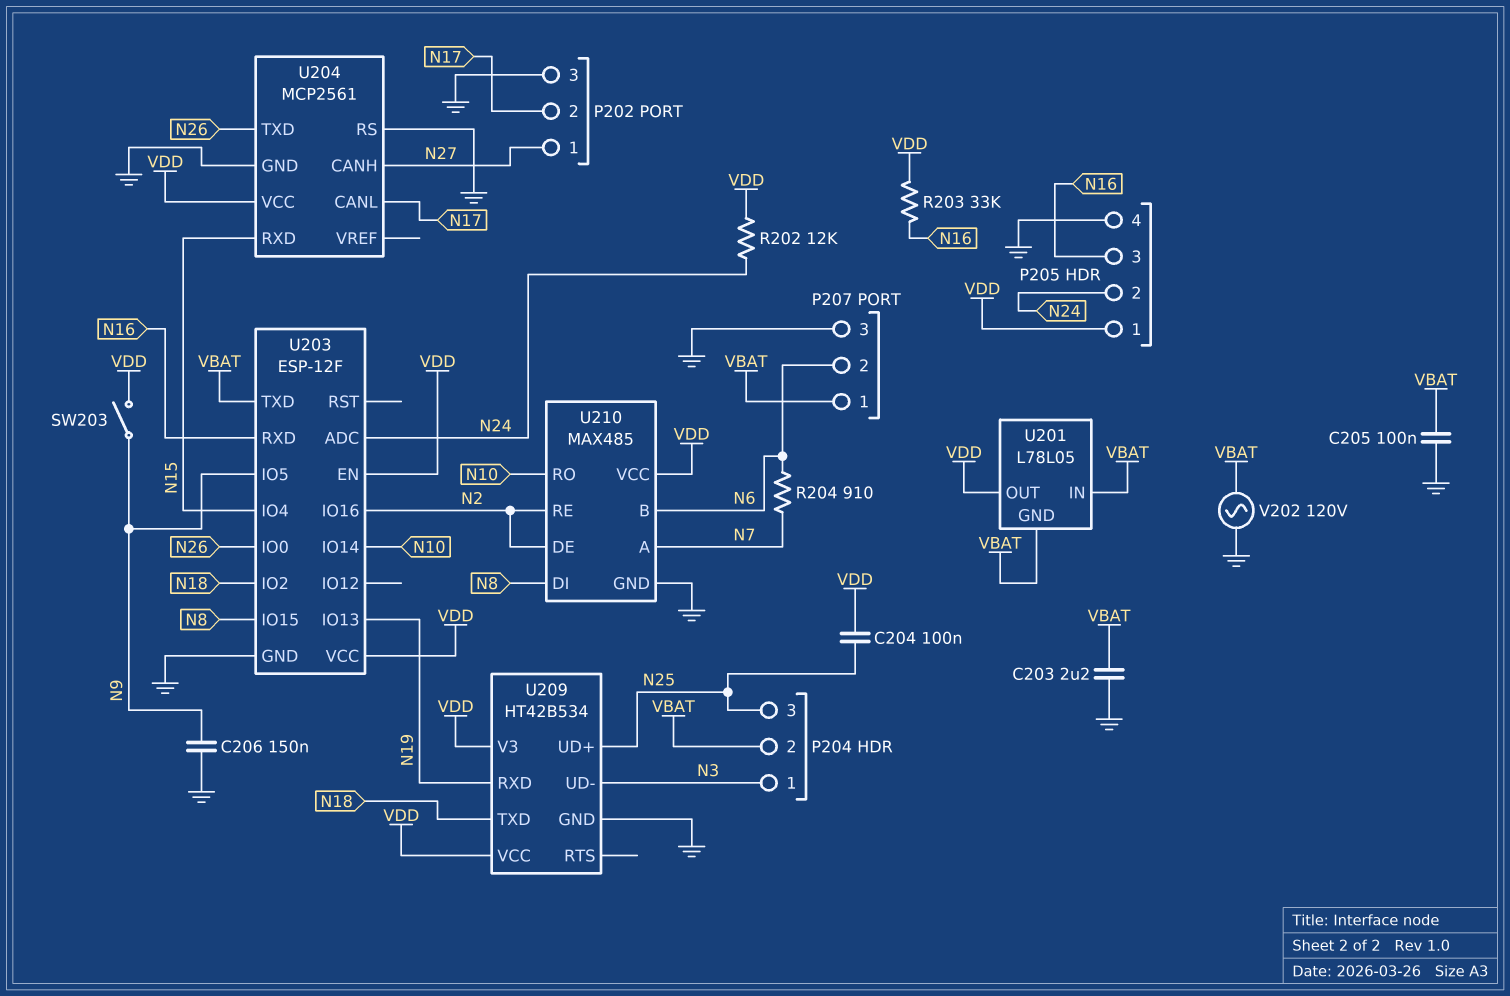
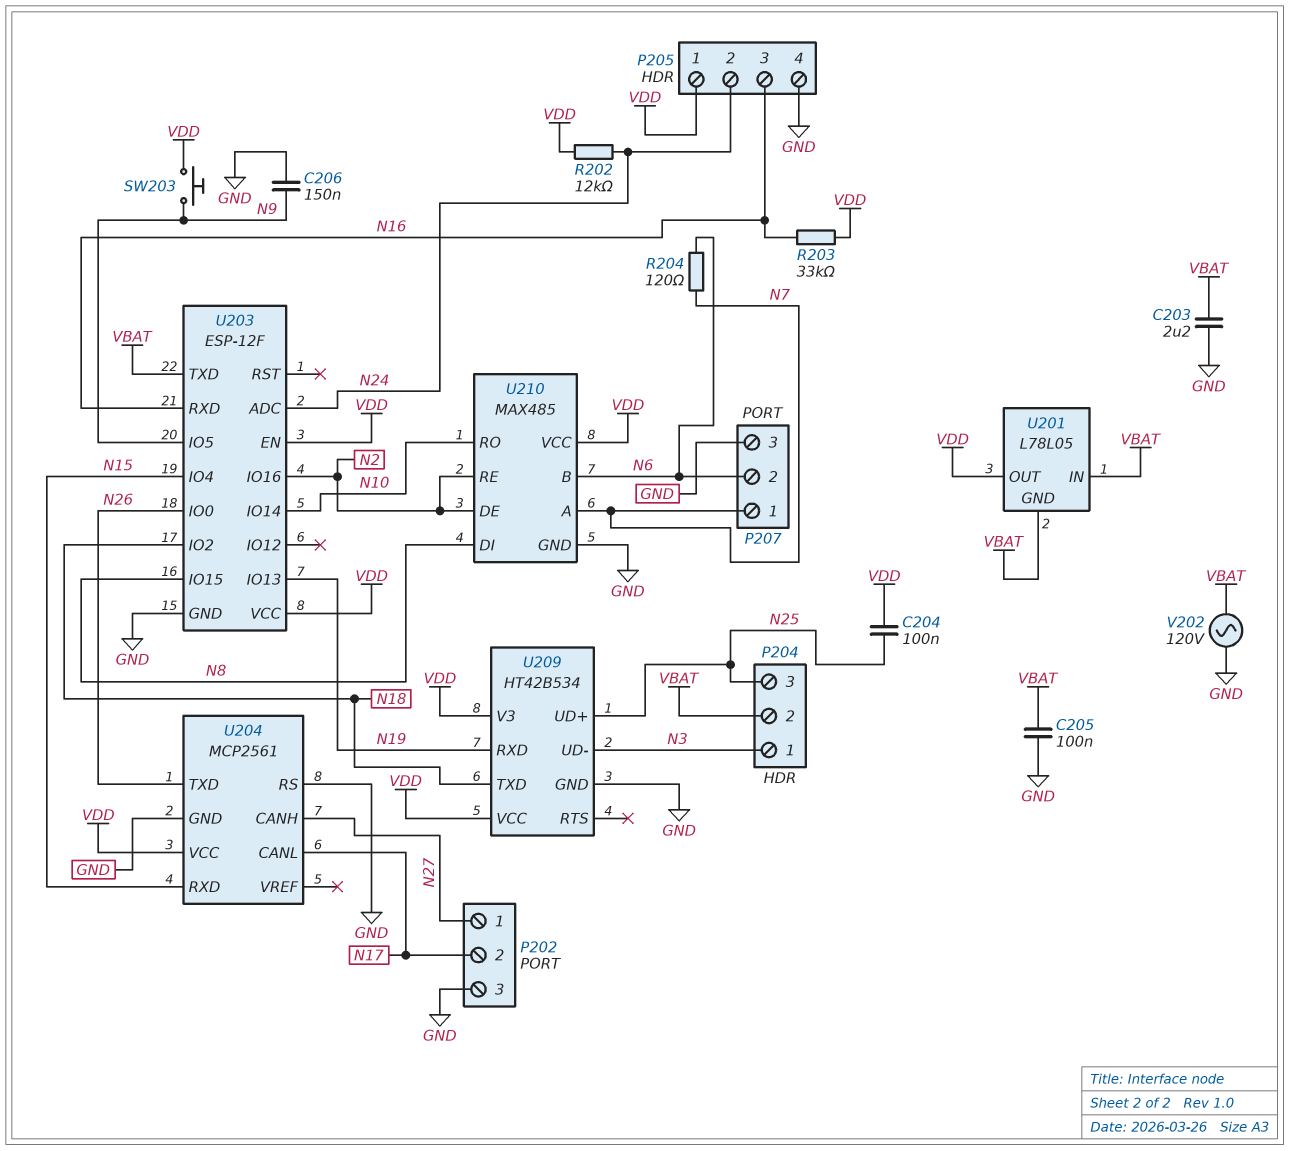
P207 pin 1: VBAT -> N7
R204: 910 (N6, N7) -> 120 (N6, N7)
SW203: switch (N9, VDD) -> button (N9, VDD)

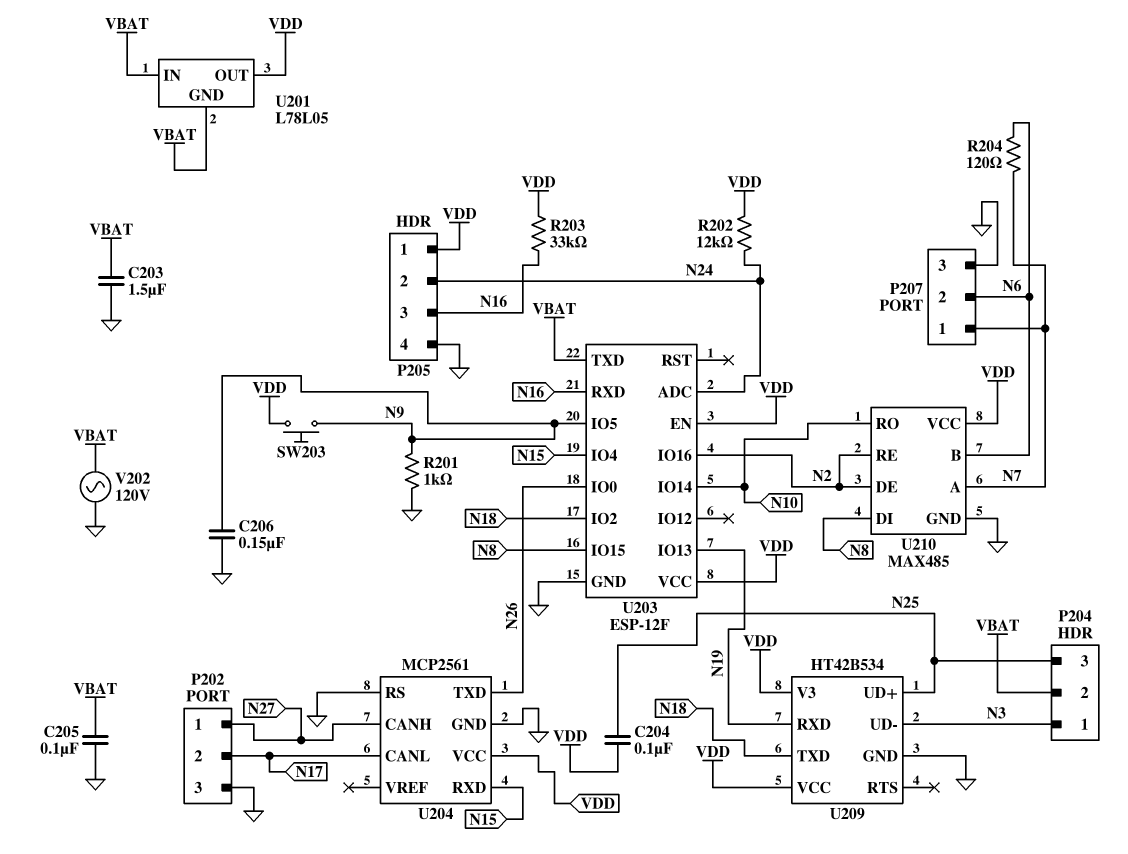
C203: 2.2uF (GND, VBAT) -> 1.5uF (GND, VBAT)
R201: none -> 1k (GND, N9)

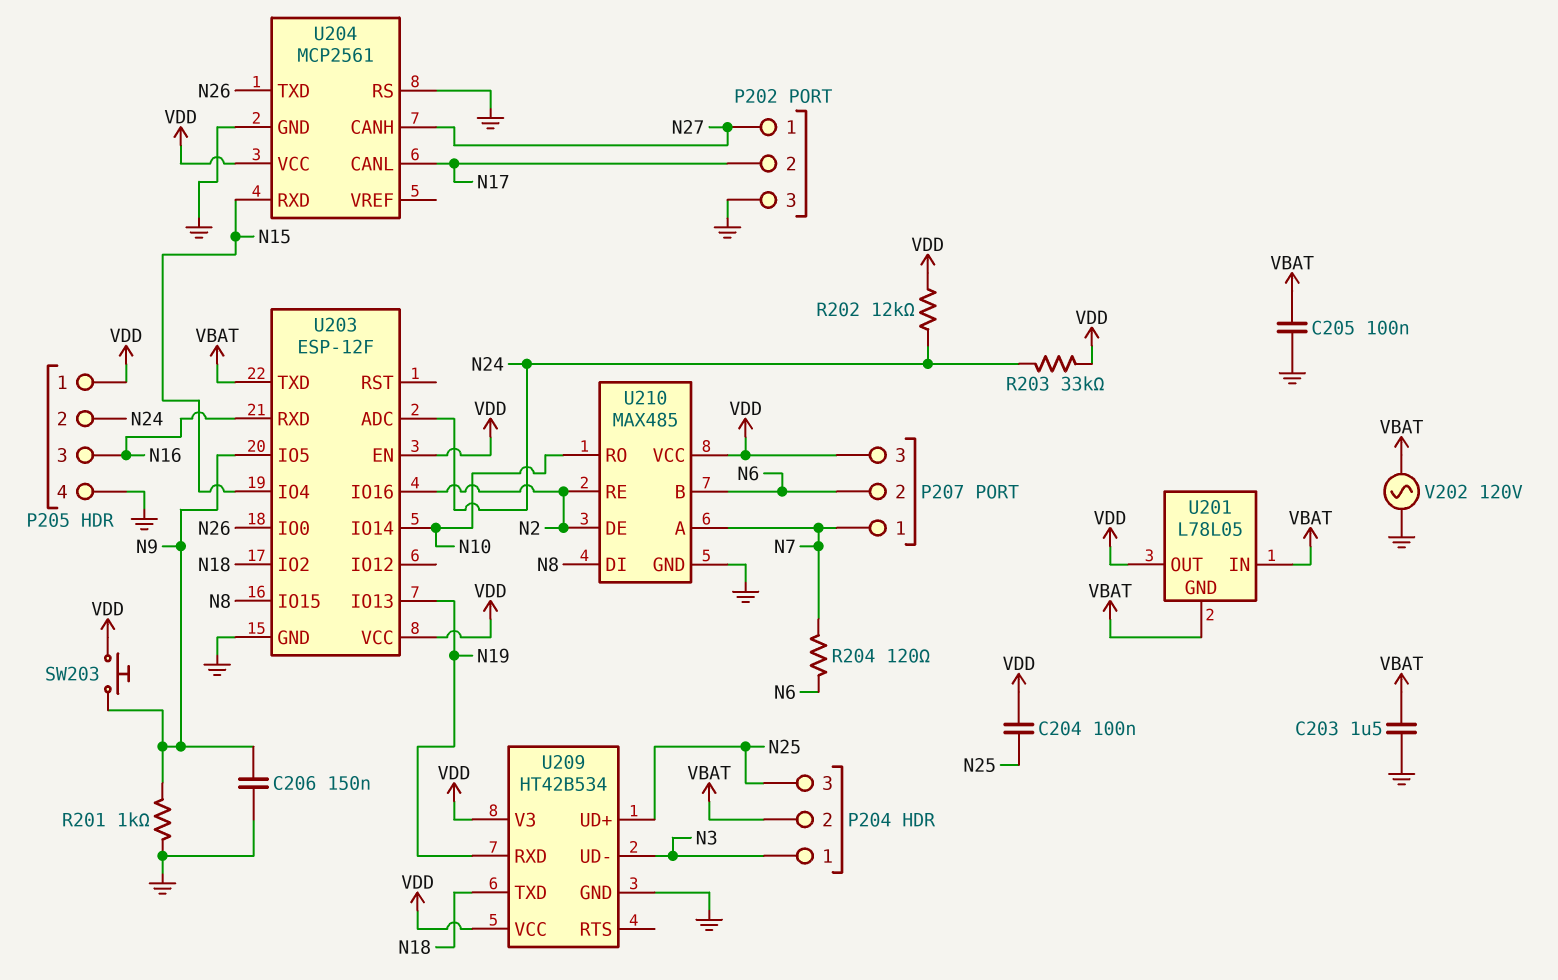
P207 pin 3: GND -> VDD
R203: 33k (N16, VDD) -> 33k (N24, VDD)

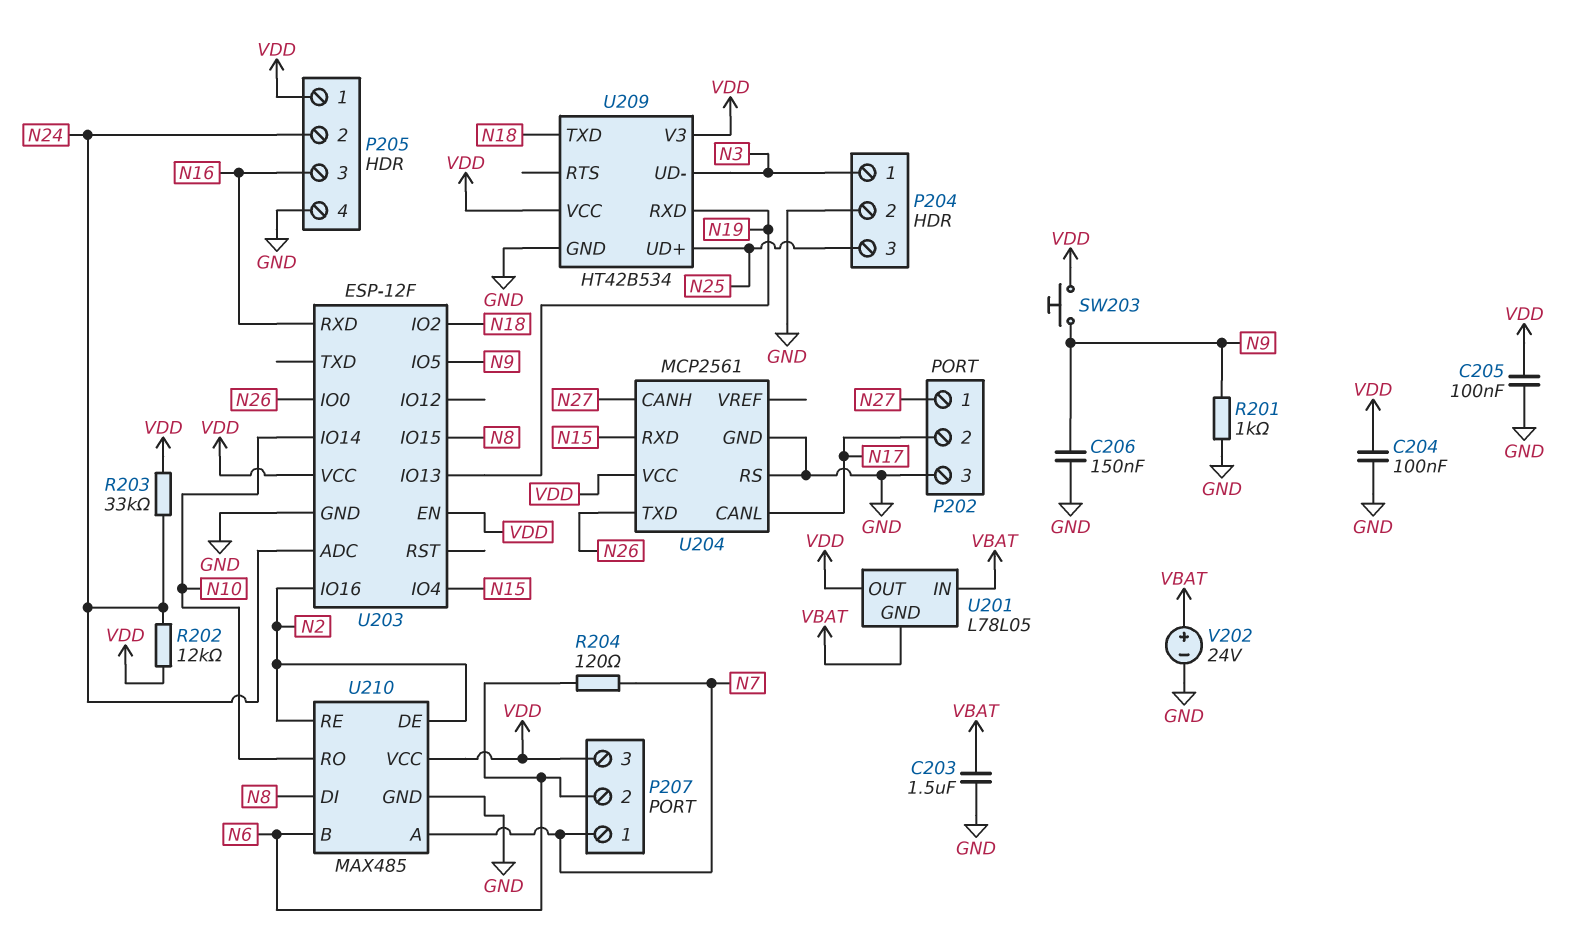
C204: 100nF (N25, VDD) -> 100nF (GND, VDD)
C205: 100nF (GND, VBAT) -> 100nF (GND, VDD)
P204 pin 2: VBAT -> GND
U203 pin TXD: VBAT -> none
V202: AC 120V (GND, VBAT) -> 24V (plus VBAT, minus GND)

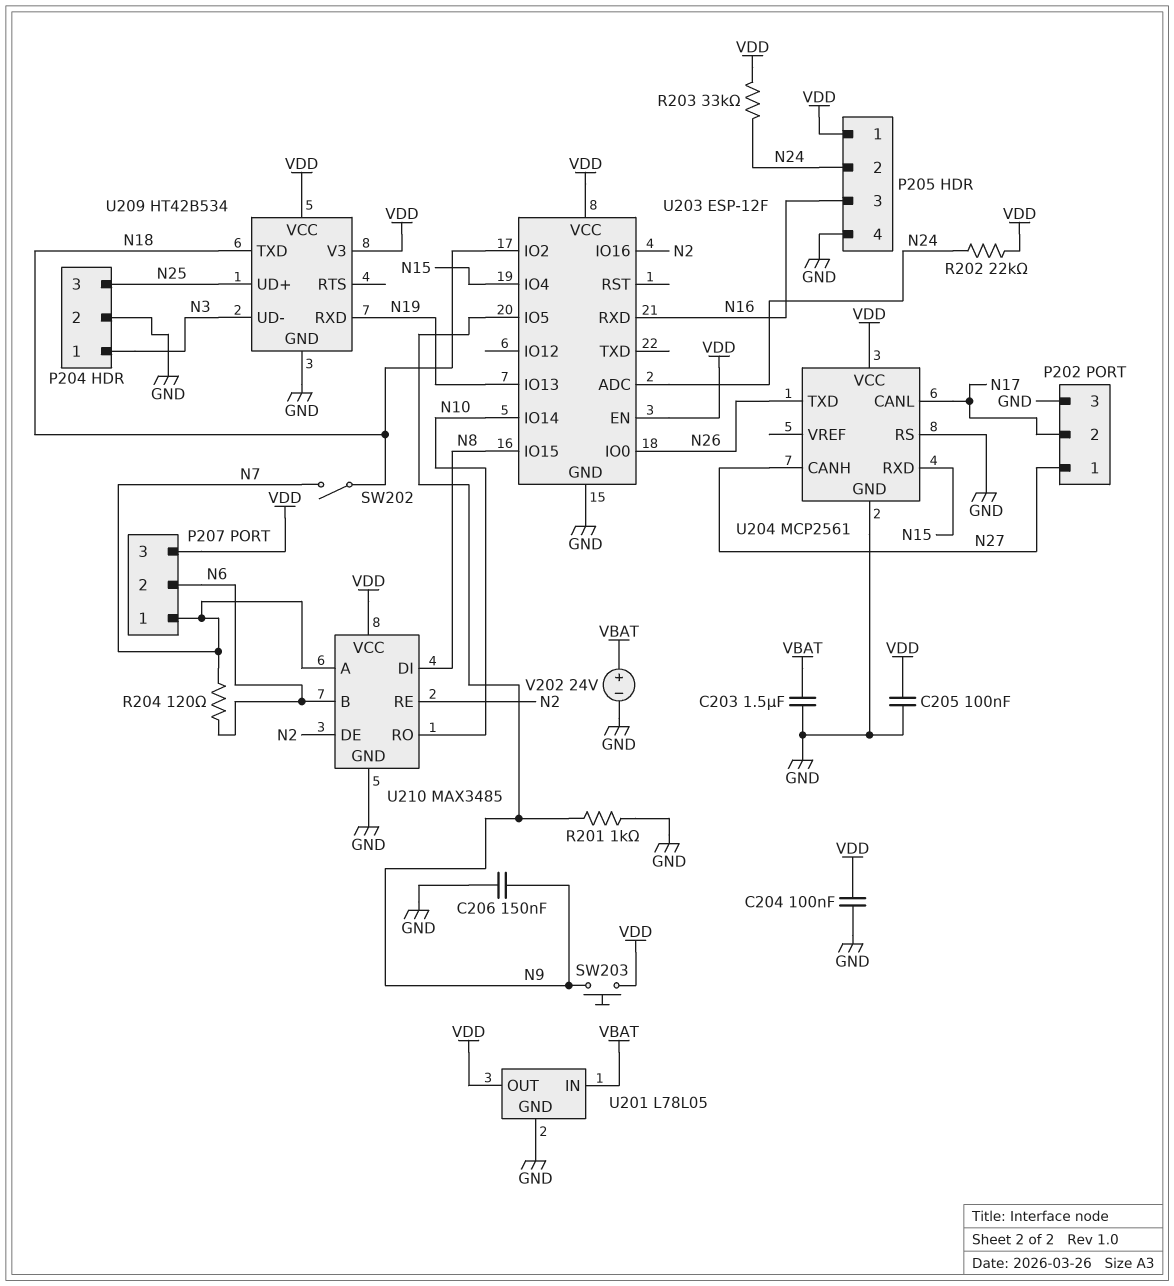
R202: 12k (N24, VDD) -> 22k (N24, VDD)
SW202: none -> switch (N7, N18)
U201 pin GND: VBAT -> GND
U210: MAX485 -> MAX3485

